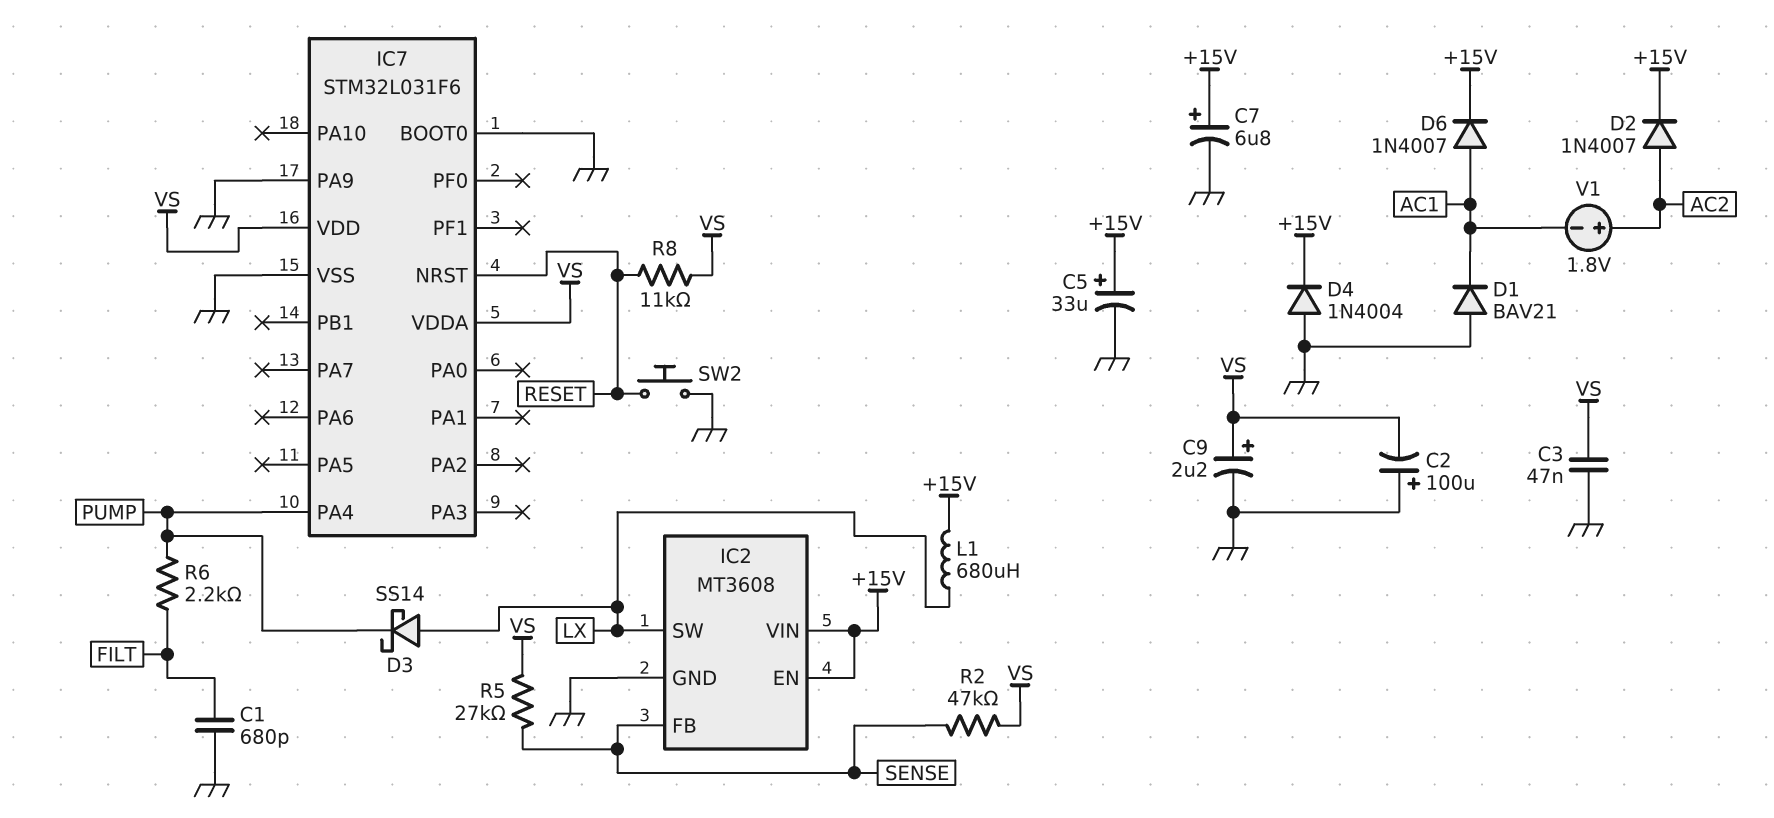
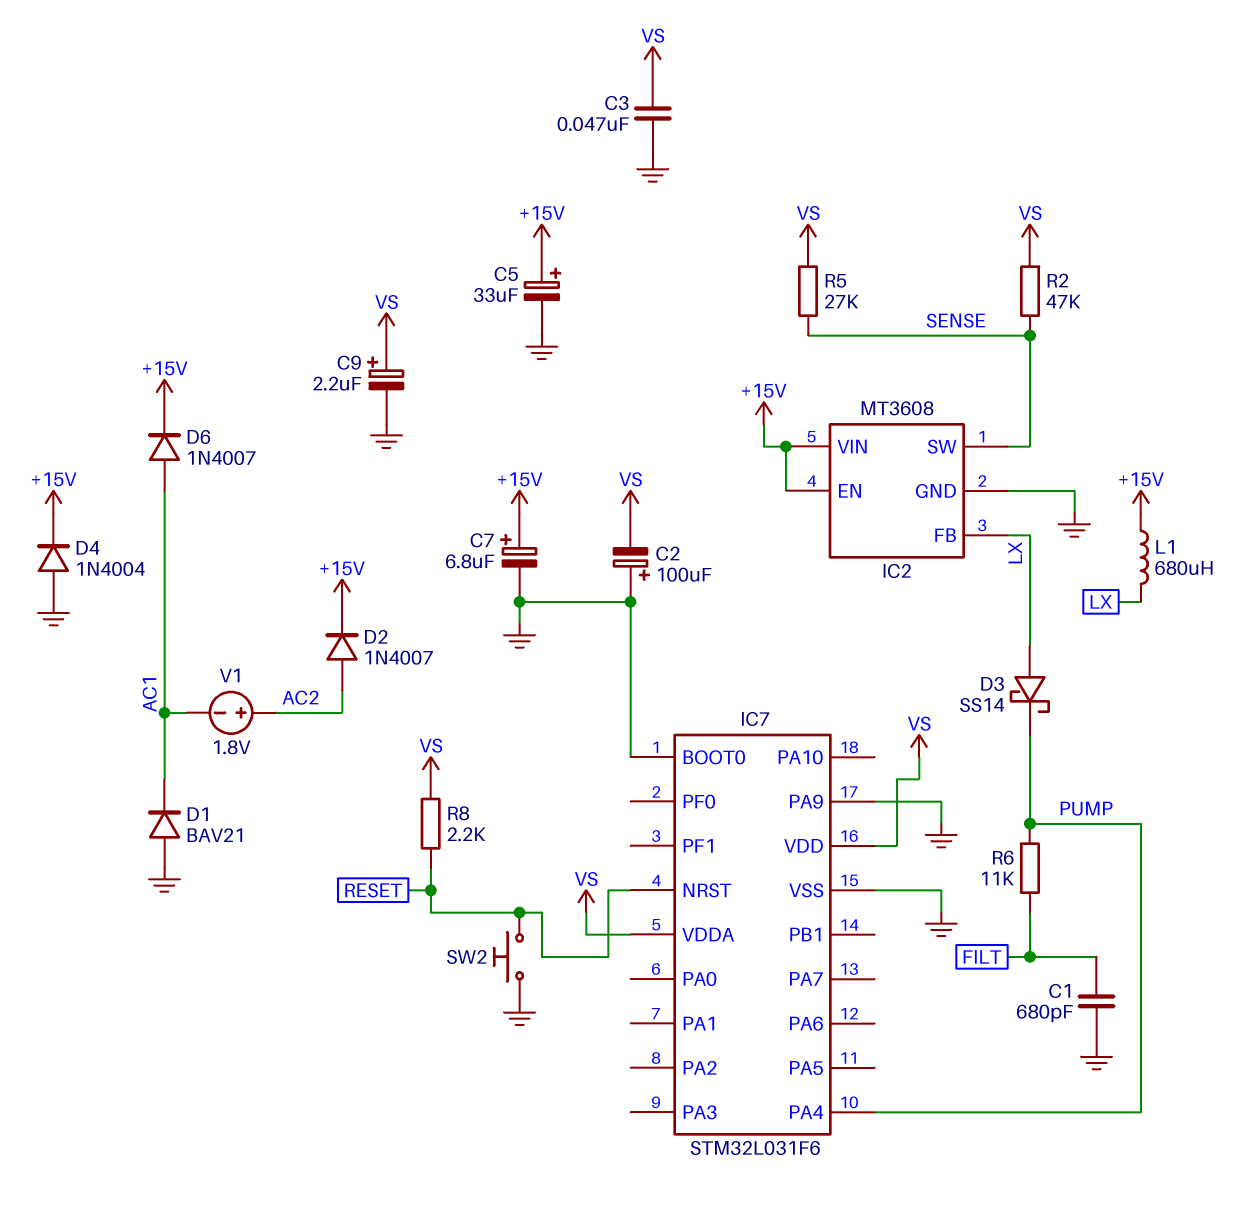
IC2 pin FB: SENSE -> LX
IC2 pin SW: LX -> SENSE
R6: 2.2k (FILT, PUMP) -> 11k (FILT, PUMP)
R8: 11k (RESET, VS) -> 2.2k (RESET, VS)

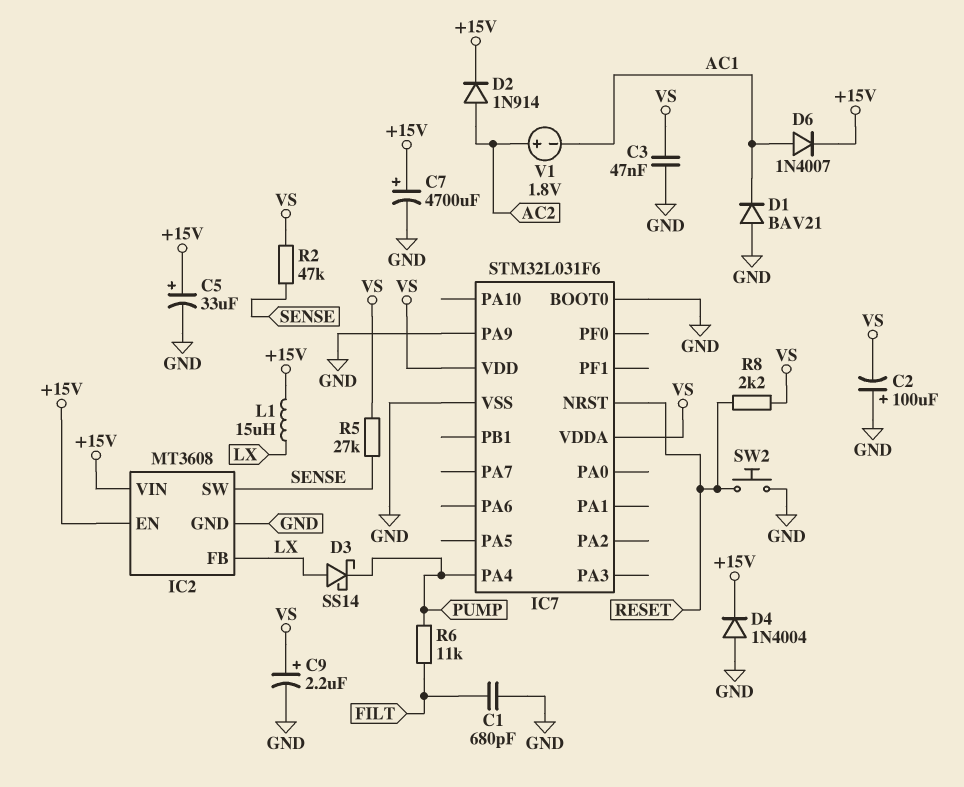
C7: 6.8uF (plus +15V, minus GND) -> 4700uF (plus +15V, minus GND)
D2: diode 1N4007 (A AC2, K +15V) -> diode 1N914 (A AC2, K +15V)
L1: 680uH (+15V, LX) -> 15uH (+15V, LX)

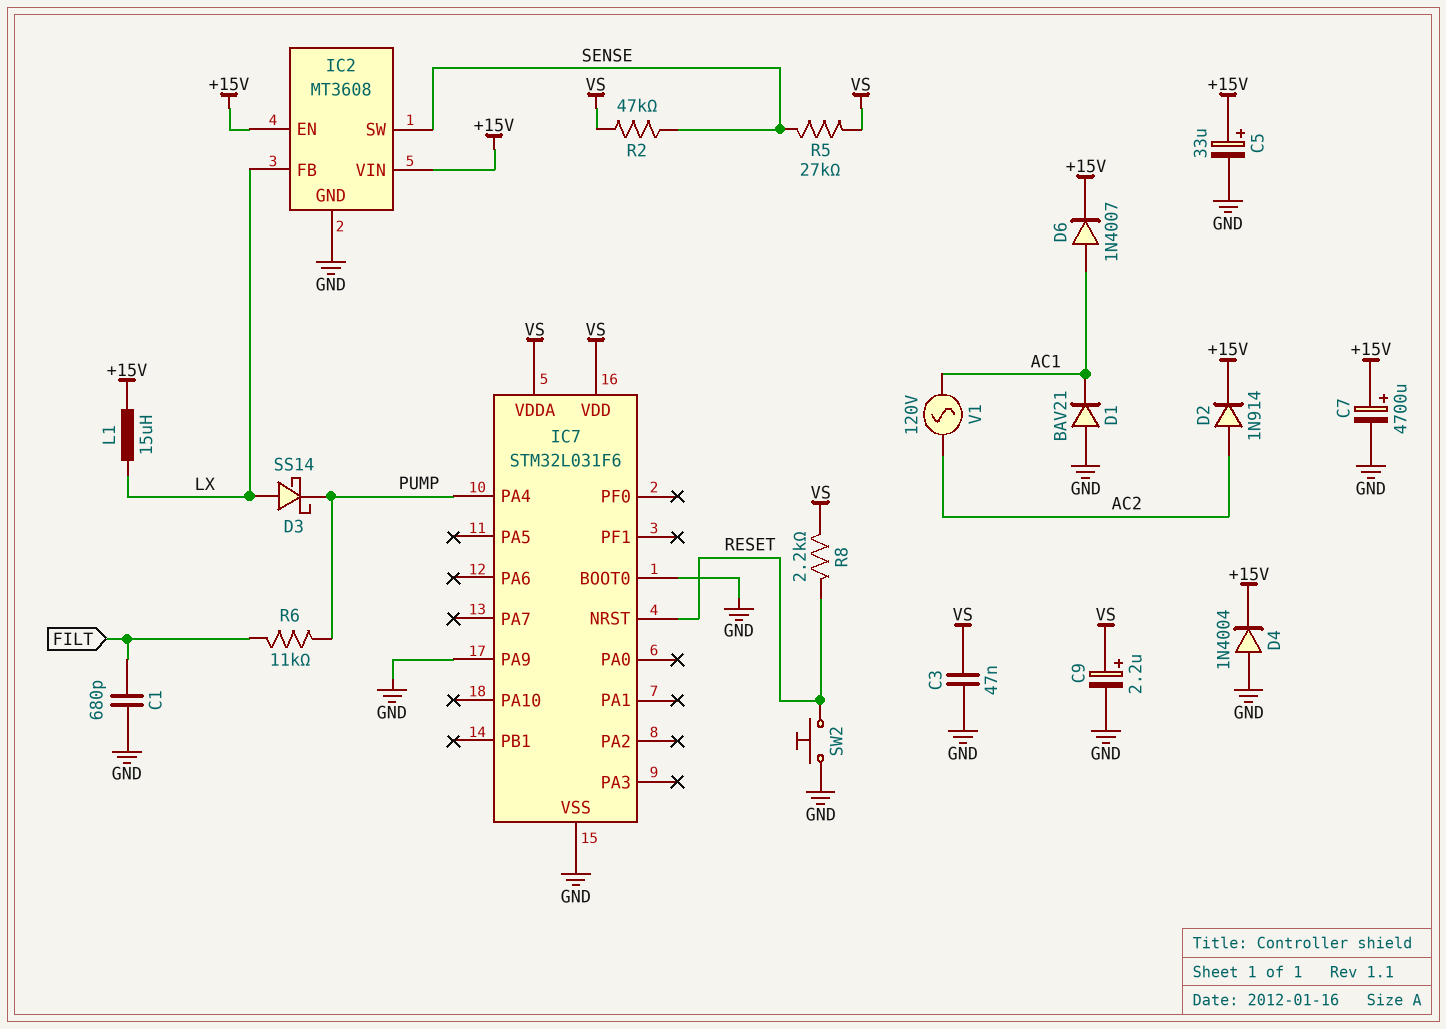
C2: 100uF (plus GND, minus VS) -> none
V1: 1.8V (plus AC2, minus AC1) -> AC 120V (AC1, AC2)

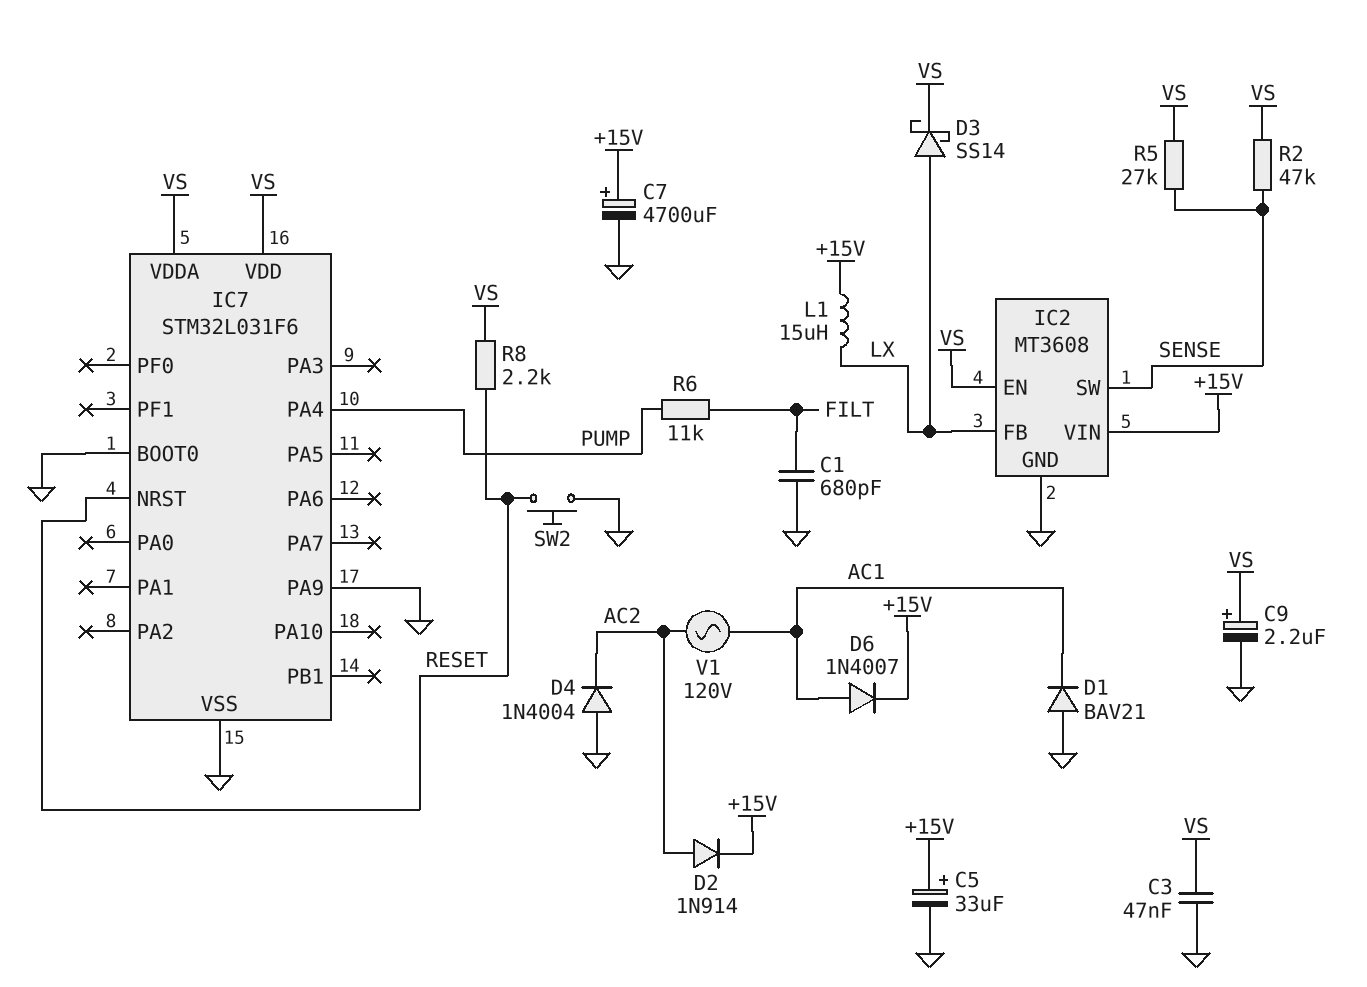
D3: schottky SS14 (A LX, K PUMP) -> schottky SS14 (A LX, K VS)
D4: diode 1N4004 (A GND, K +15V) -> diode 1N4004 (A GND, K AC2)
IC2 pin EN: +15V -> VS

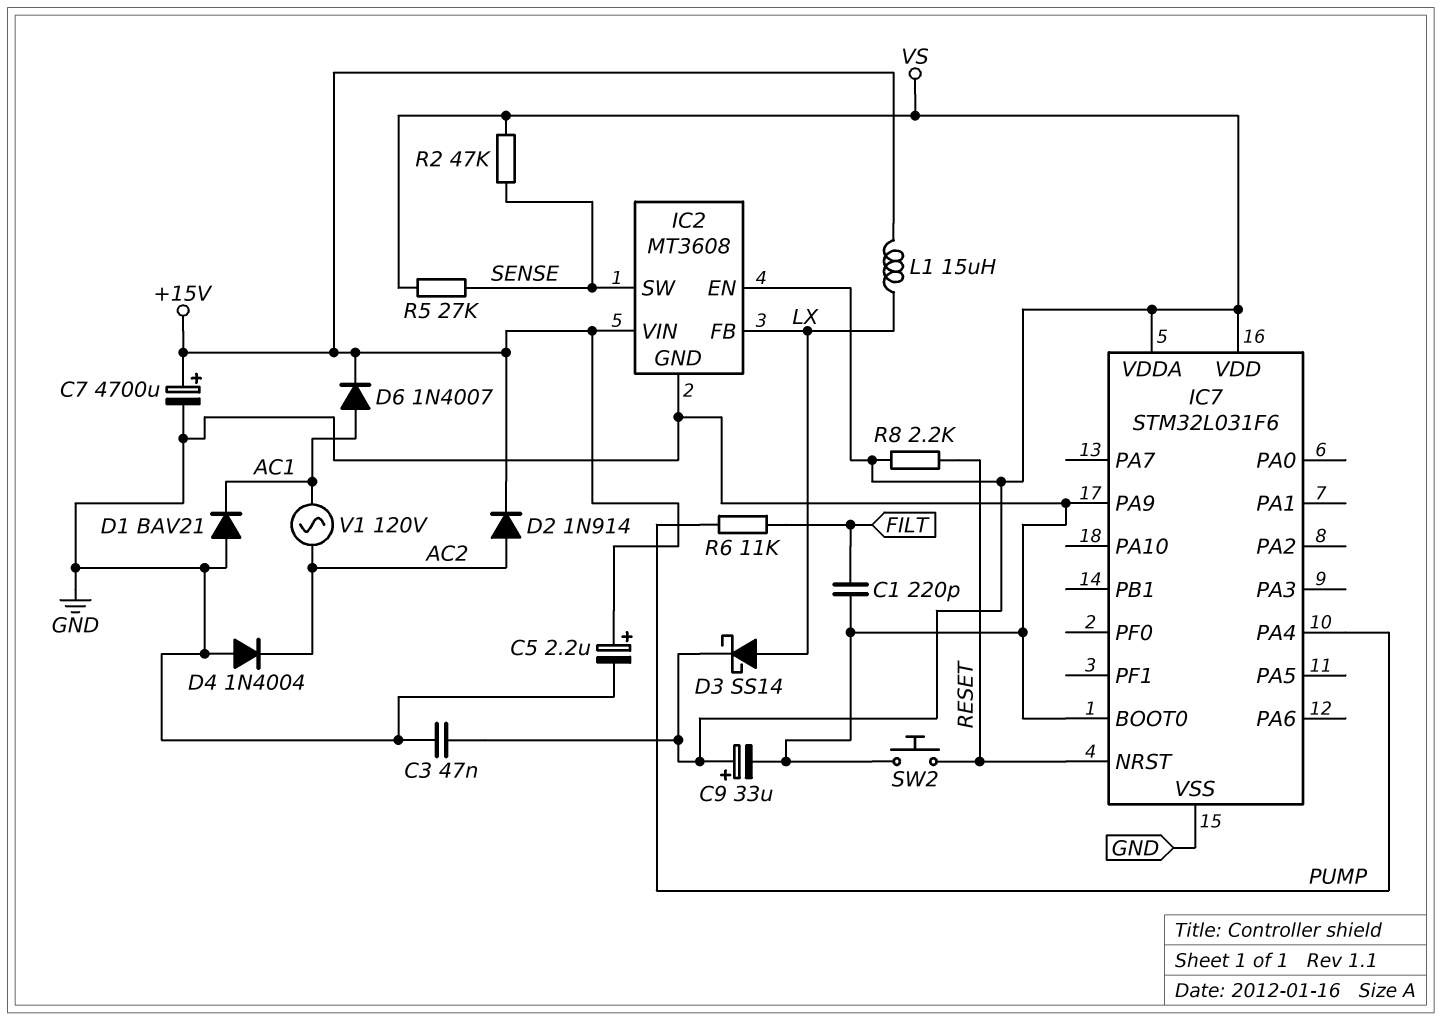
C1: 680pF (FILT, GND) -> 220pF (FILT, GND)
C5: 33uF (plus +15V, minus GND) -> 2.2uF (plus +15V, minus GND)
C9: 2.2uF (plus VS, minus GND) -> 33uF (plus VS, minus GND)

